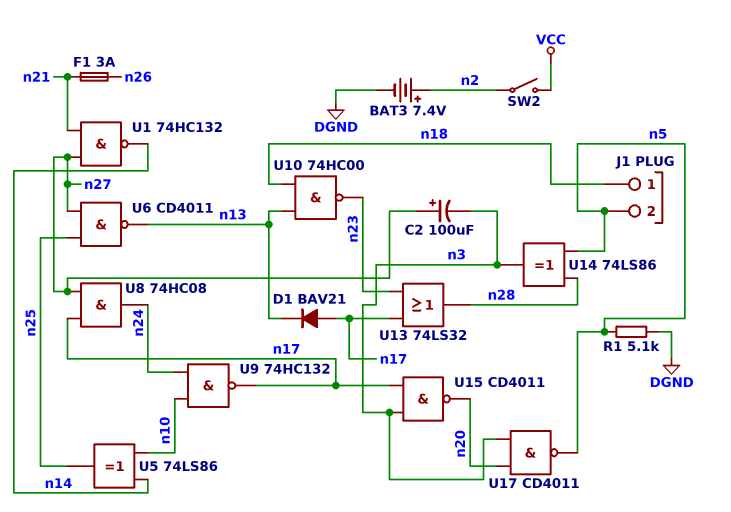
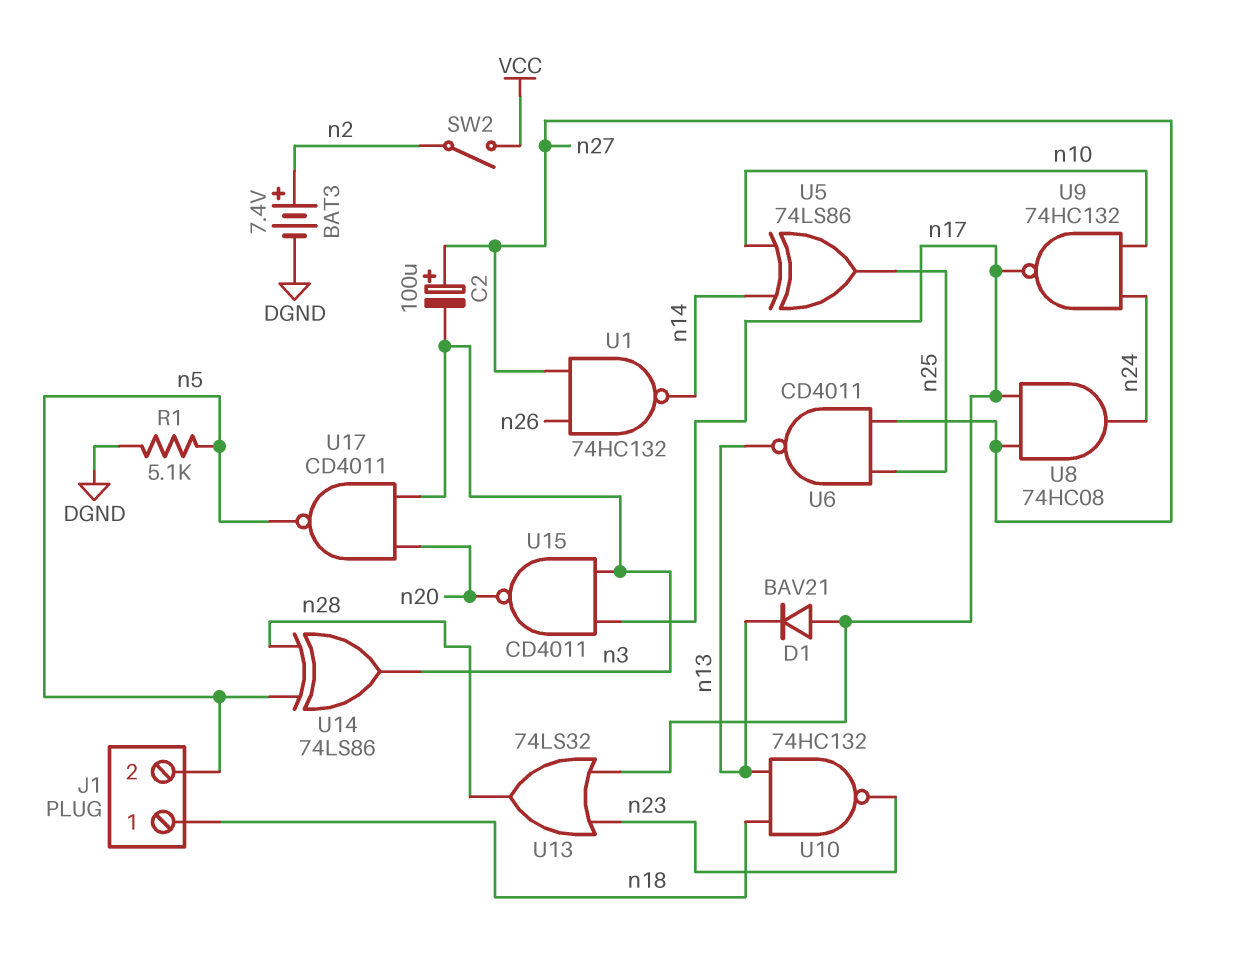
F1: 3A (n21, n26) -> none
U1: NAND 74HC132 (in n21, in n27, out n14) -> NAND 74HC132 (in n26, in n27, out n14)
U10: NAND 74HC00 (in n13, in n18, out n23) -> NAND 74HC132 (in n13, in n18, out n23)

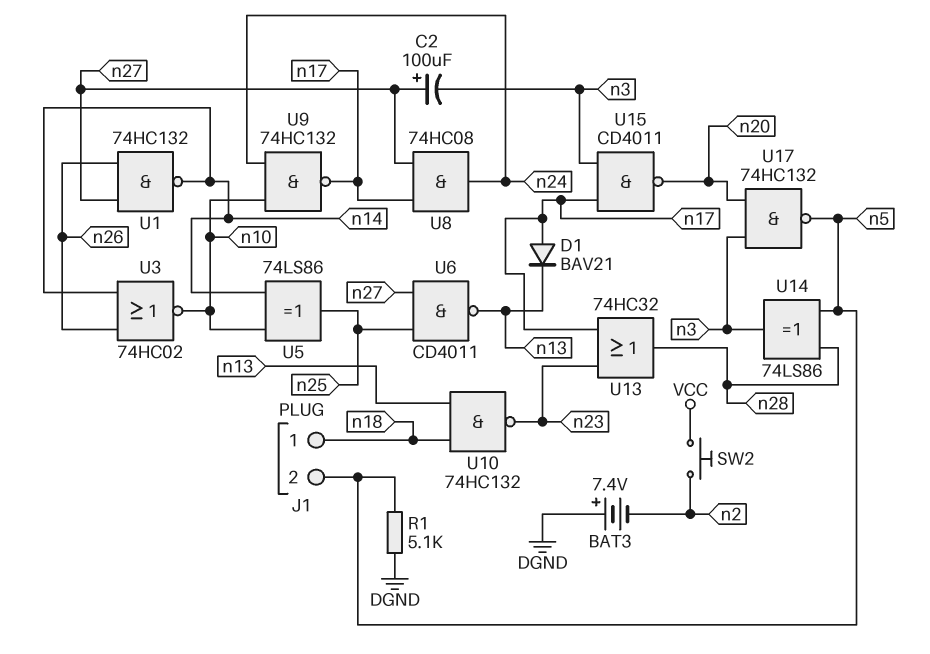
BAT3: 7.4V (plus n2, minus DGND) -> 7.4V (plus DGND, minus n2)
SW2: switch (VCC, n2) -> button (VCC, n2)
U3: none -> NOR 74HC02 (in n14, in n26, out n10)
U13: OR 74LS32 (in n17, in n23, out n28) -> OR 74HC32 (in n17, in n23, out n28)
U17: NAND CD4011 (in n3, in n20, out n5) -> NAND 74HC132 (in n3, in n20, out n5)

